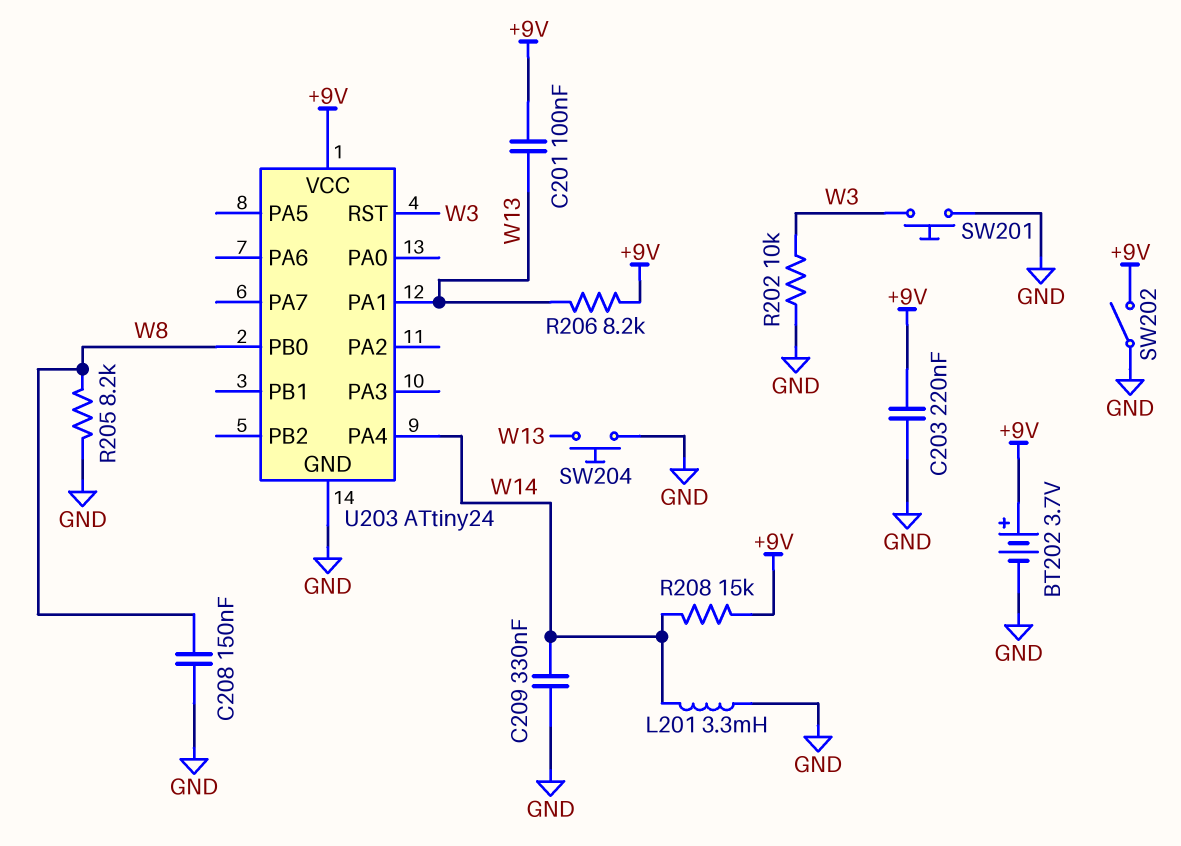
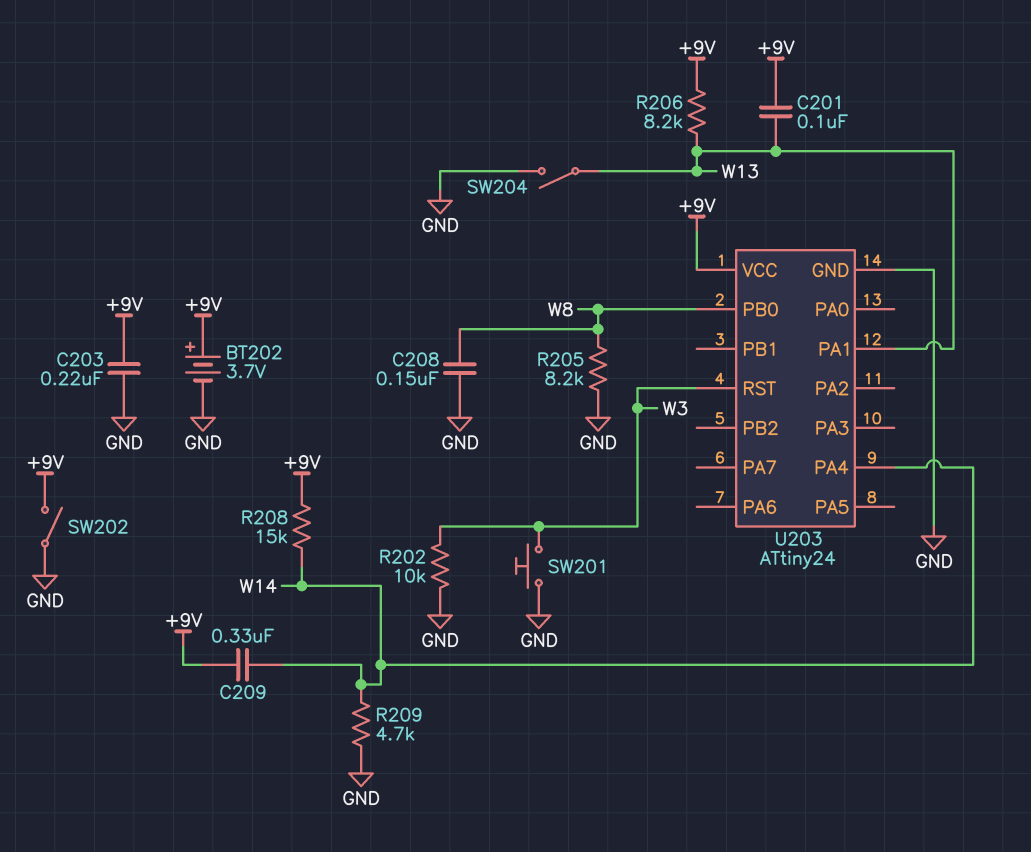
C209: 330nF (GND, W14) -> 330nF (+9V, W14)
L201: 3.3mH (GND, W14) -> none
R209: none -> 4.7k (GND, W14)
SW204: button (GND, W13) -> switch (GND, W13)

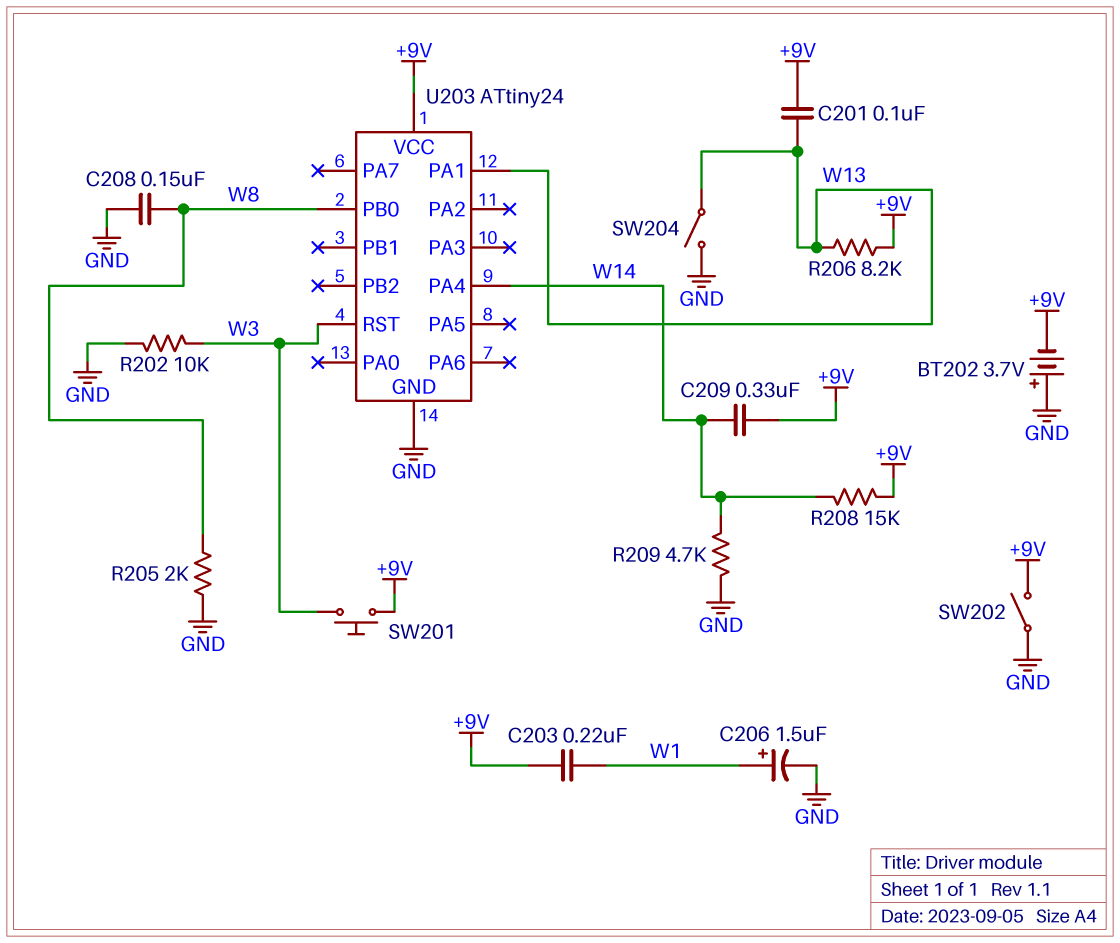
BT202: 3.7V (plus +9V, minus GND) -> 3.7V (plus GND, minus +9V)
C203: 220nF (+9V, GND) -> 220nF (+9V, W1)
C206: none -> 1.5uF (plus W1, minus GND)
R205: 8.2k (GND, W8) -> 2k (GND, W8)
SW201: button (GND, W3) -> button (+9V, W3)

